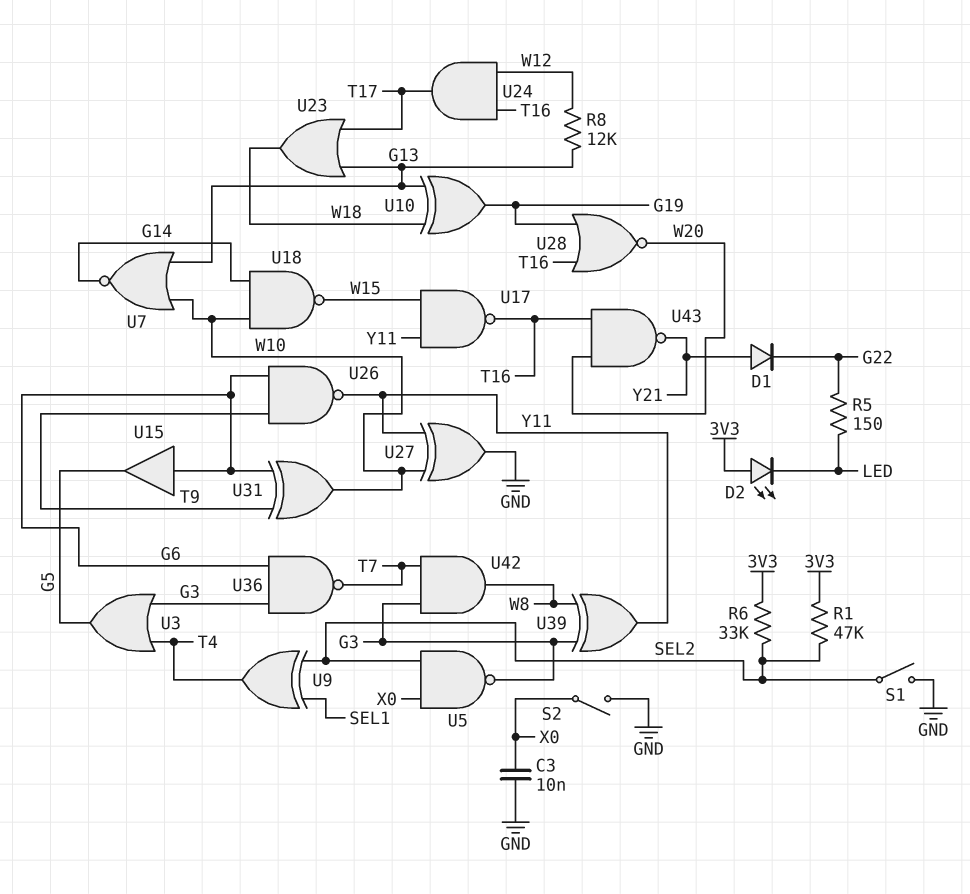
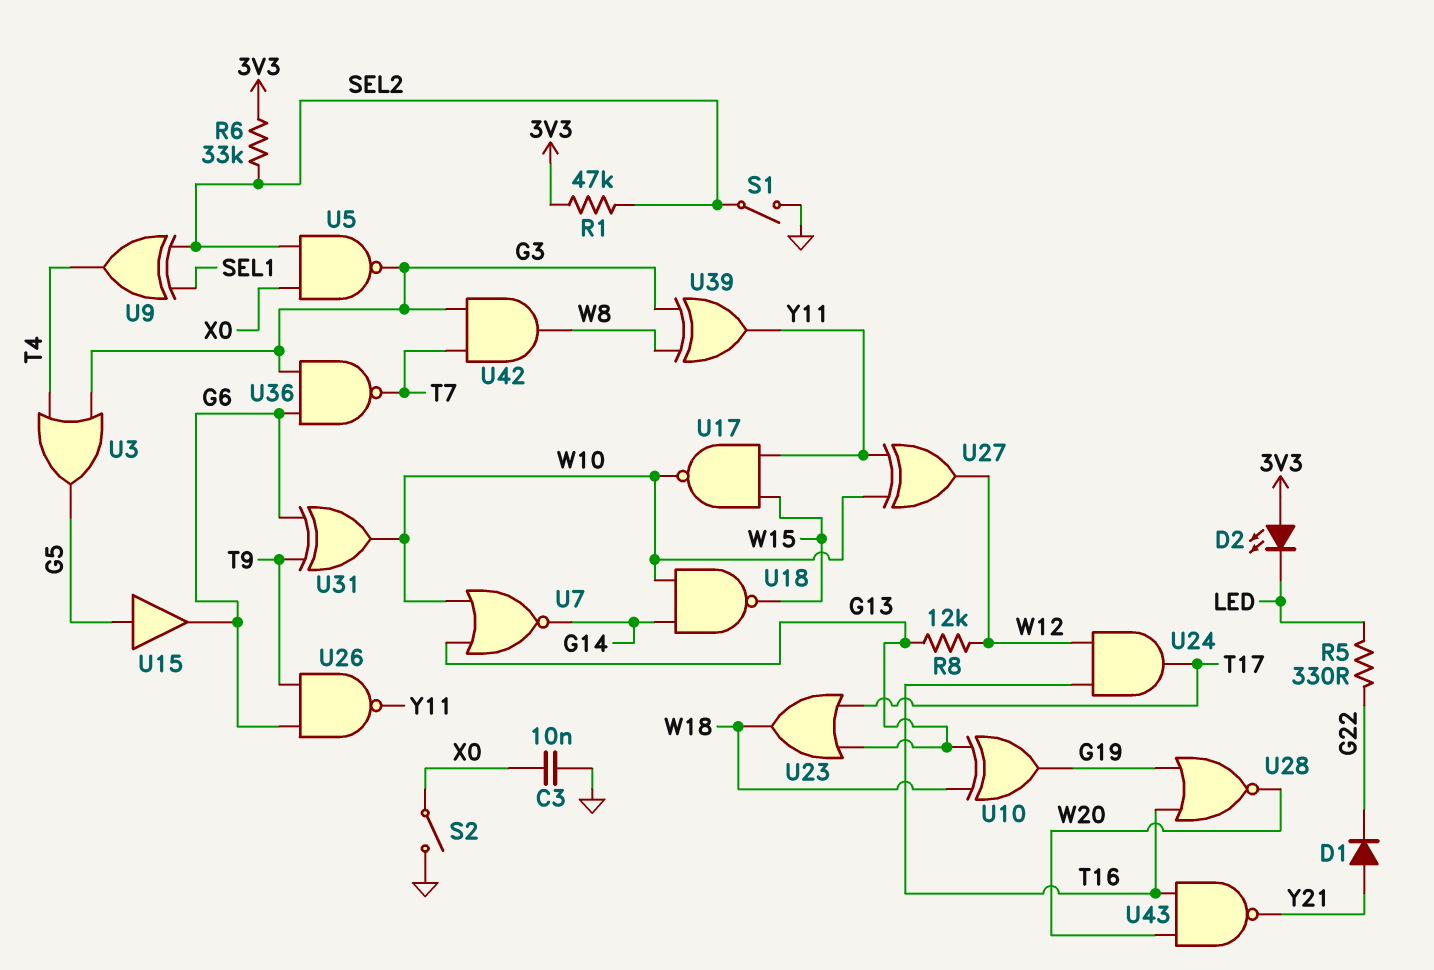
R5: 150 (G22, LED) -> 330 (G22, LED)
U15: buffer (in G6, out G5) -> buffer (in G5, out G6)
U17: NAND (in W15, in Y11, out T16) -> NAND (in W15, in Y11, out W10)
U27: XOR (in W10, in Y11, out GND) -> XOR (in W10, in Y11, out W12)

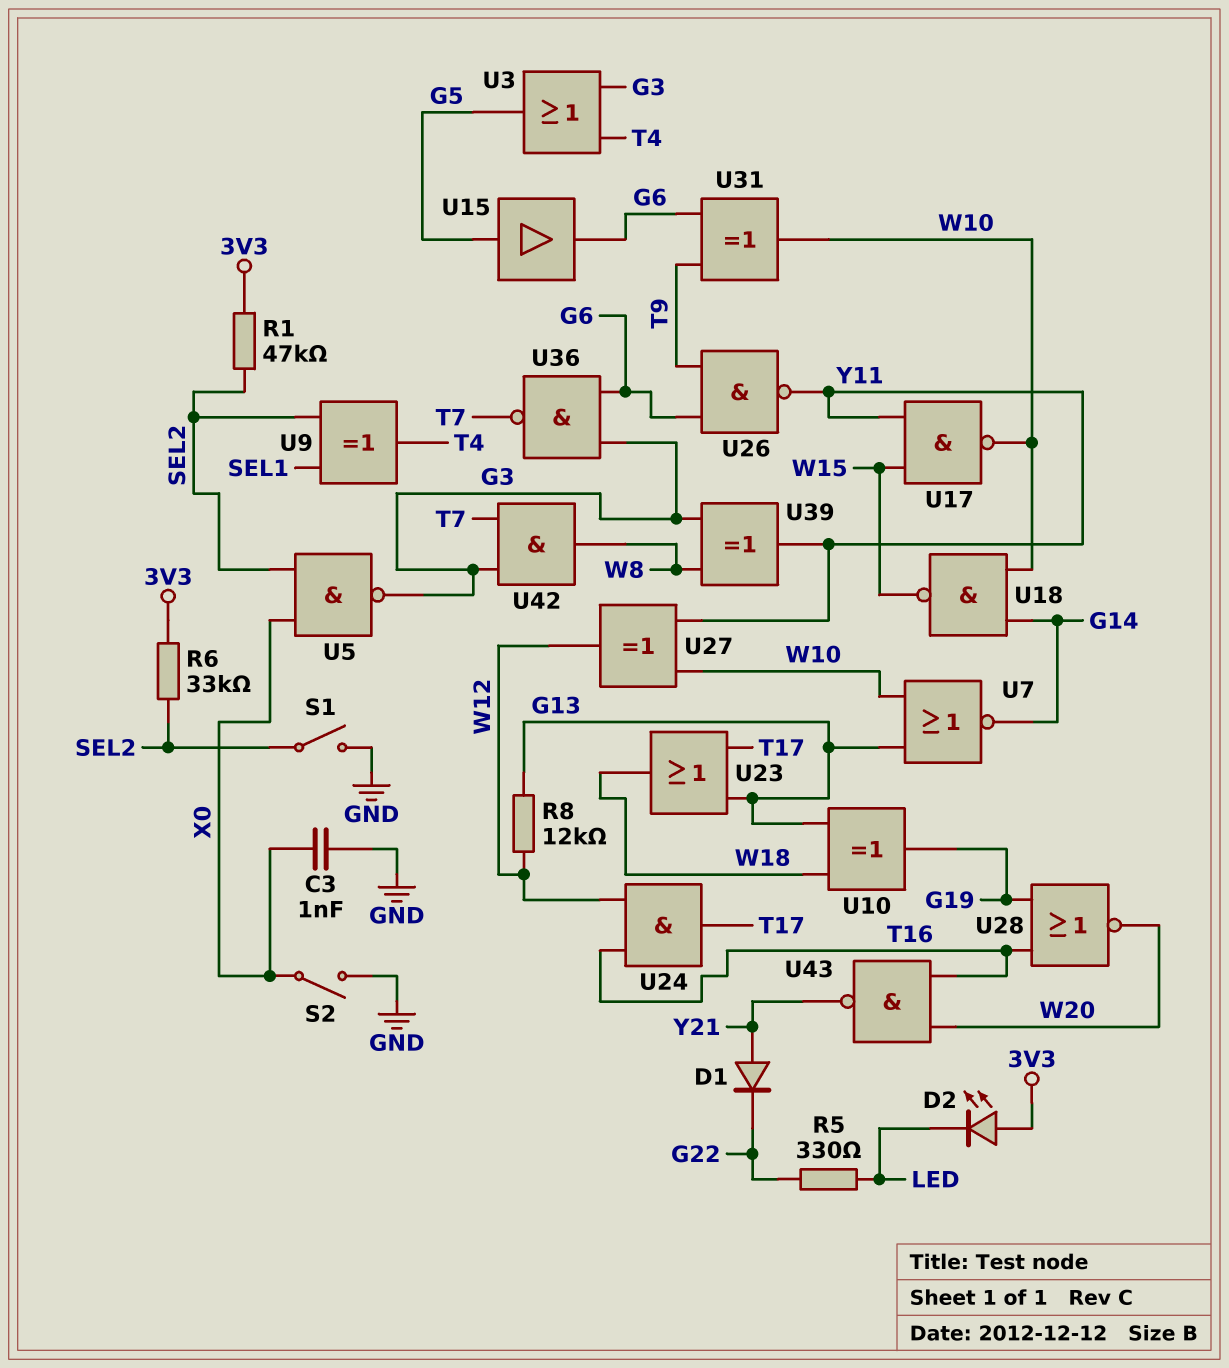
C3: 10nF (GND, X0) -> 1nF (GND, X0)

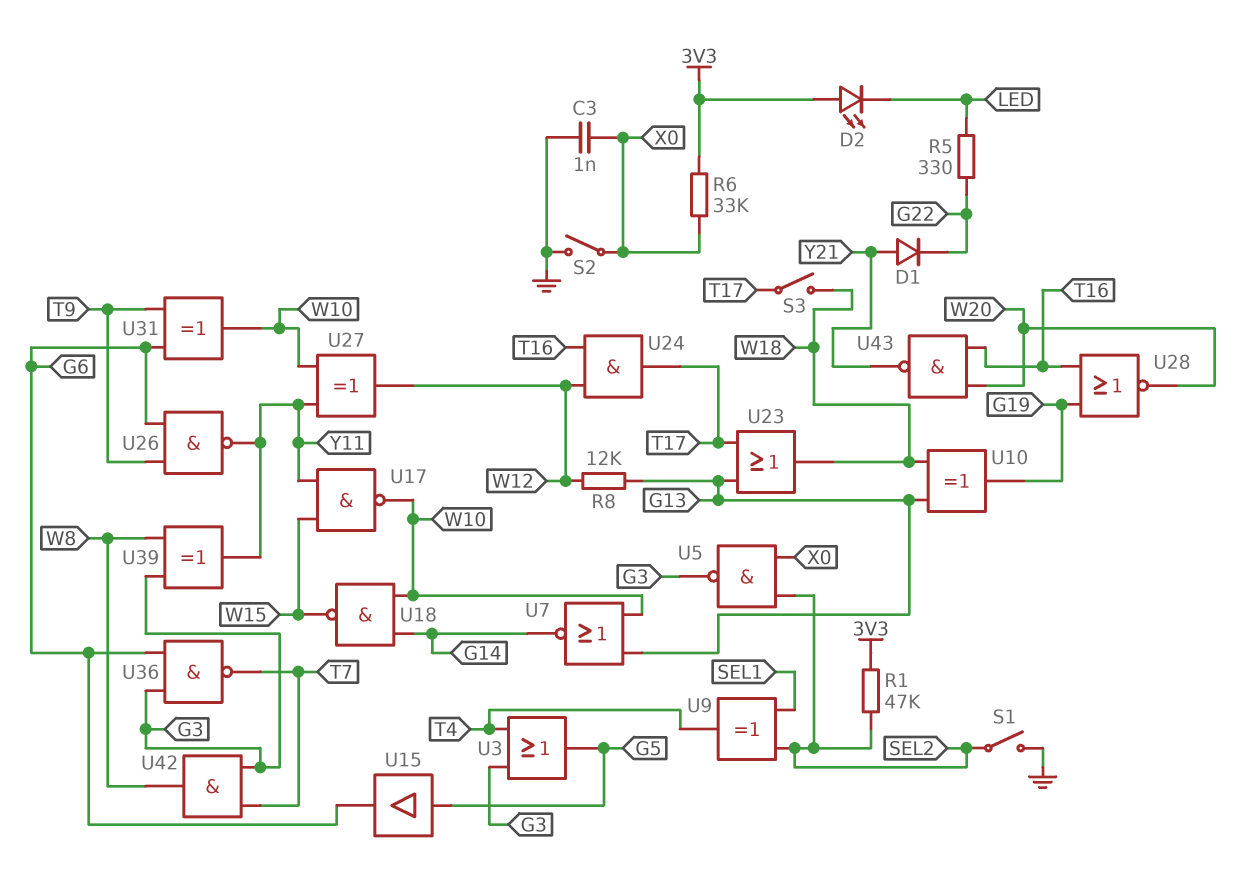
R6: 33k (3V3, SEL2) -> 33k (3V3, X0)
S3: none -> switch (T17, W18)

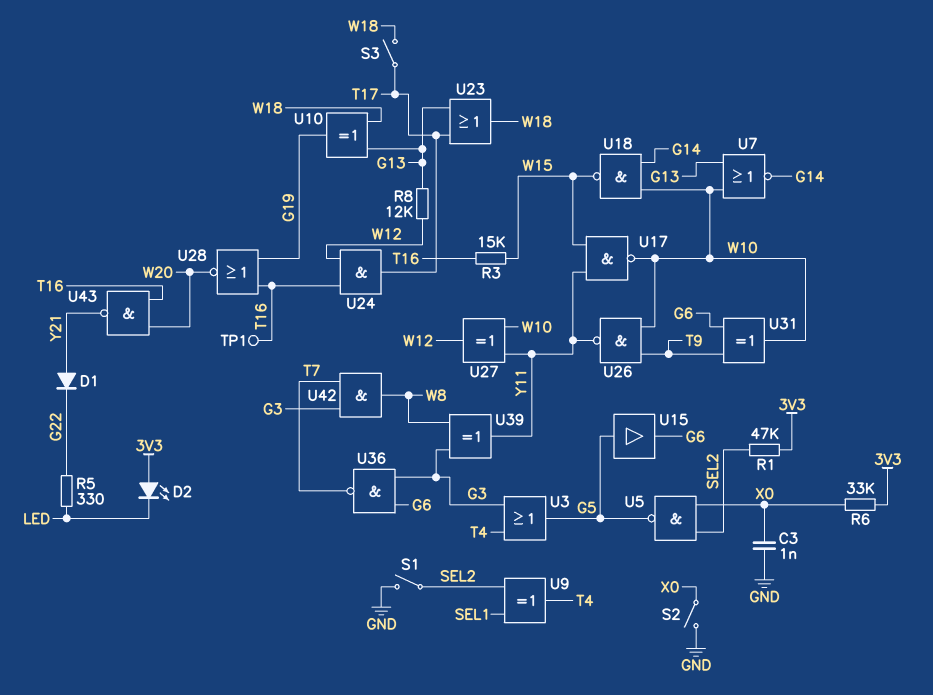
R3: none -> 15k (T16, W15)
TP1: none -> test point (T16)
U5: NAND (in SEL2, in X0, out G3) -> NAND (in SEL2, in X0, out G5)
U26: NAND (in G6, in T9, out Y11) -> NAND (in T9, in W10, out Y11)

